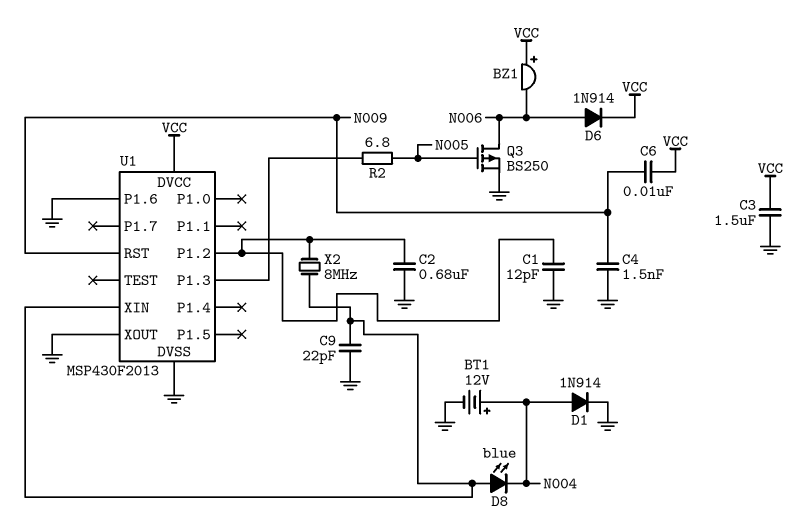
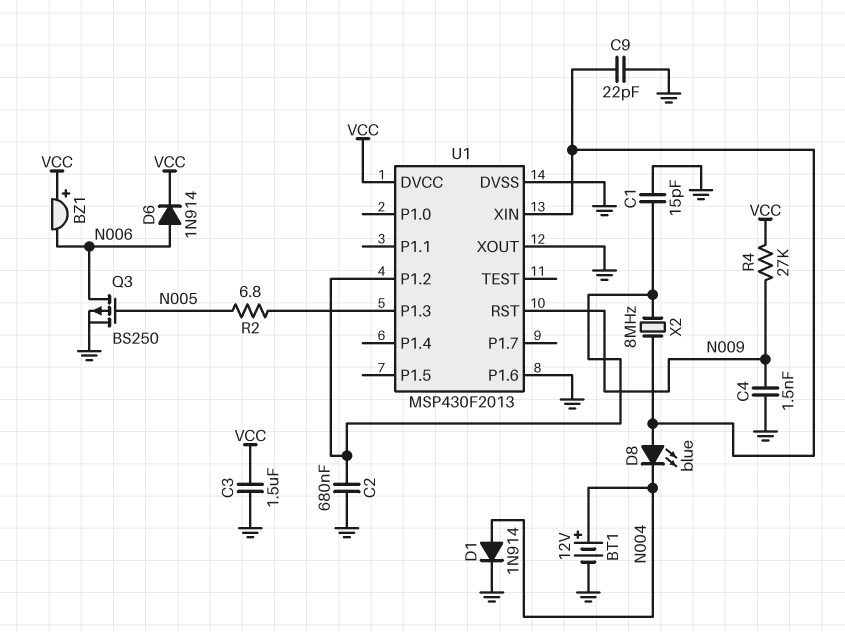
C1: 12pF (GND, U1/P1.2) -> 15pF (GND, U1/P1.2)
C6: 10nF (N009, VCC) -> none
R4: none -> 27k (N009, VCC)

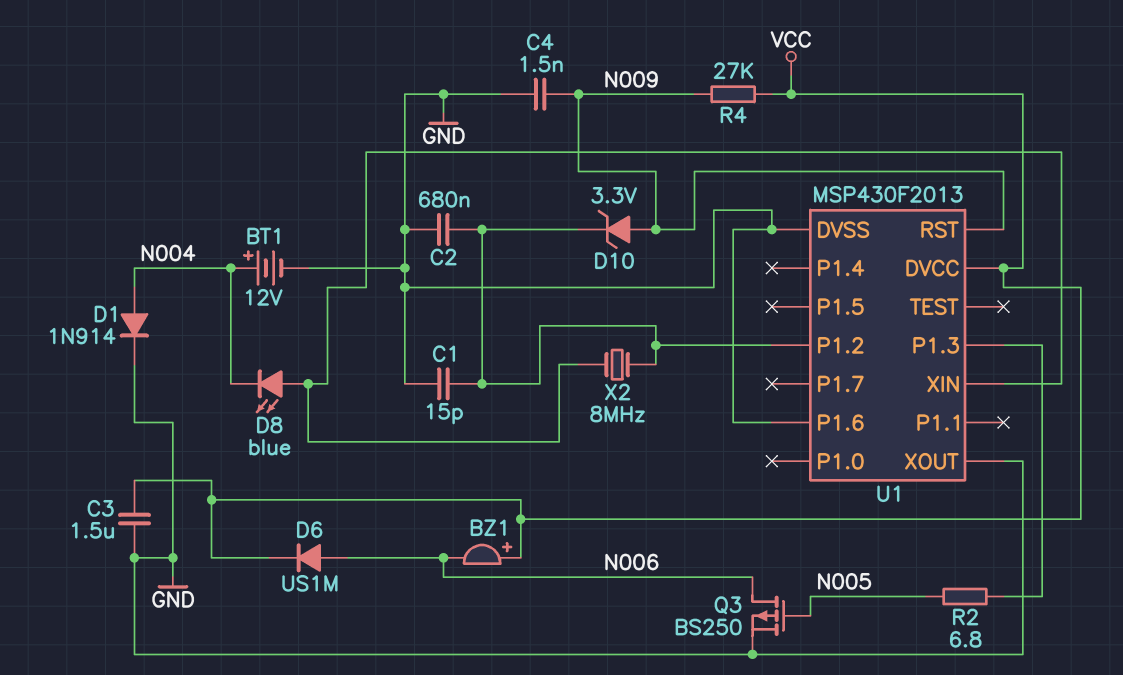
C9: 22pF (GND, U1/XIN) -> none
D6: diode 1N914 (A N006, K VCC) -> diode US1M (A N006, K VCC)
D10: none -> zener 3.3V (A N009, K U1/P1.2)

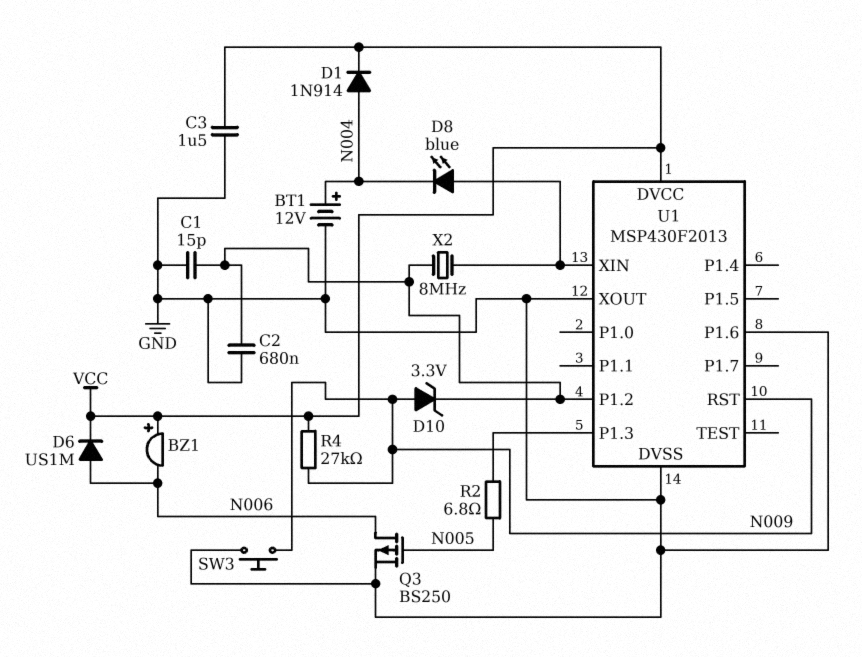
C4: 1.5nF (GND, N009) -> none
D1: diode 1N914 (A N004, K GND) -> diode 1N914 (A N004, K VCC)
SW3: none -> button (GND, N009)

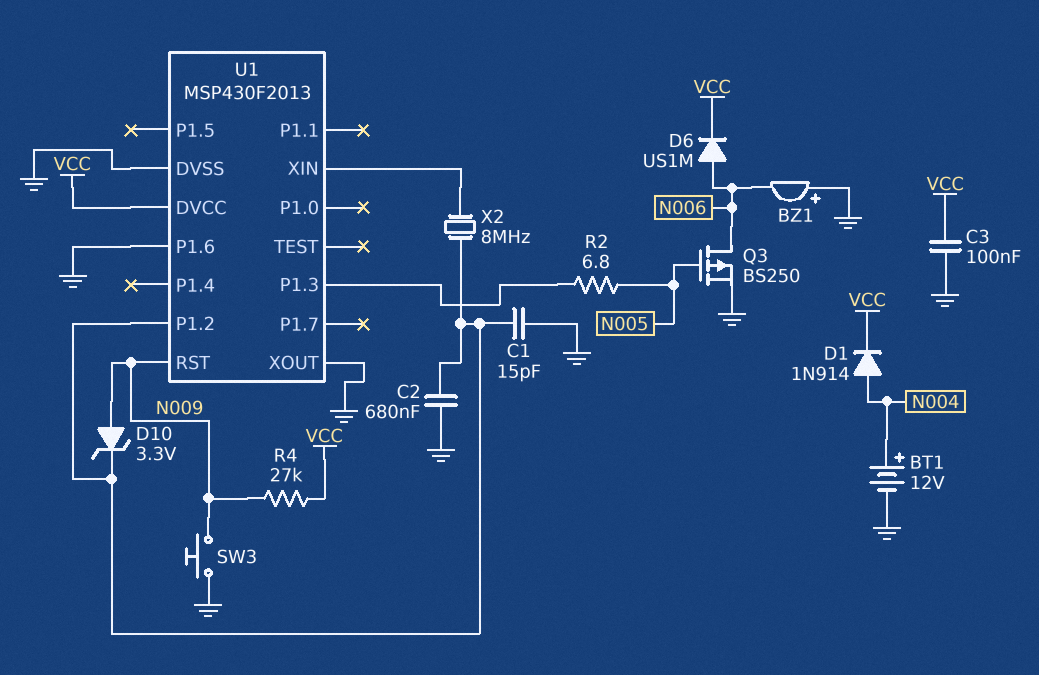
BZ1: buzzer (plus VCC, minus N006) -> buzzer (plus GND, minus N006)
C3: 1.5uF (GND, VCC) -> 100nF (GND, VCC)
D8: LED blue (A U1/XIN, K N004) -> none

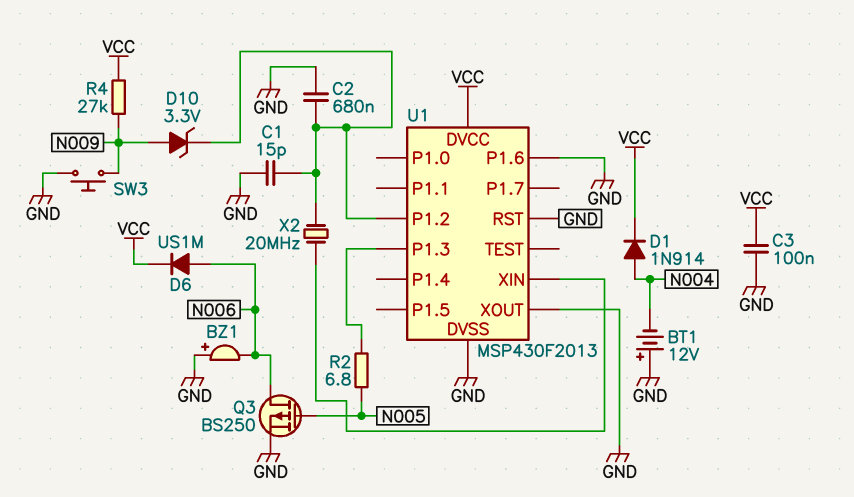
BT1: 12V (plus N004, minus GND) -> 12V (plus GND, minus N004)
U1 pin RST: N009 -> GND
X2: 8MHz (U1/P1.2, U1/XIN) -> 20MHz (U1/P1.2, U1/XIN)

